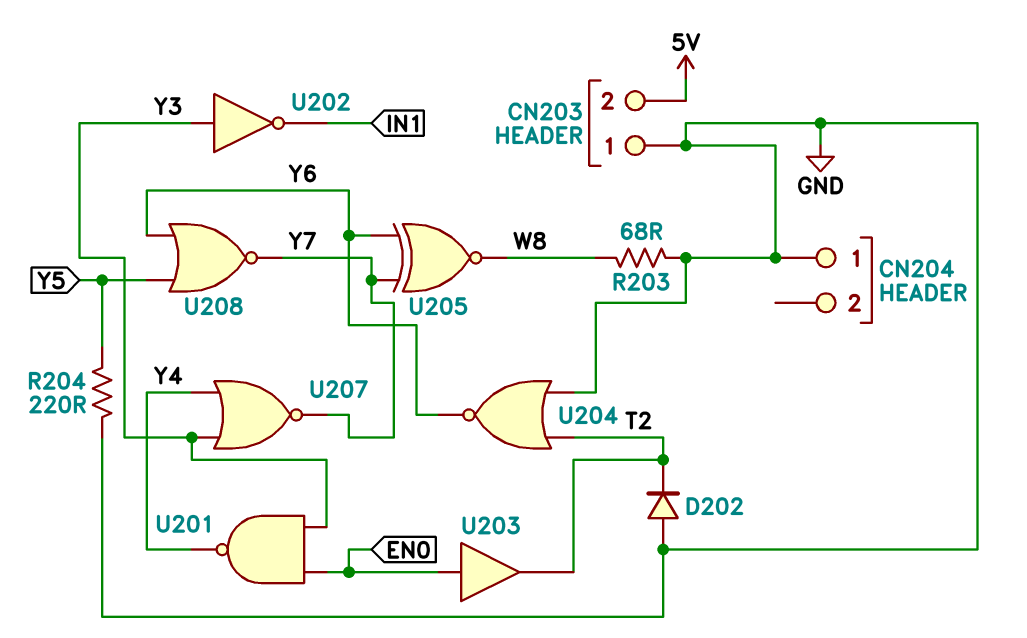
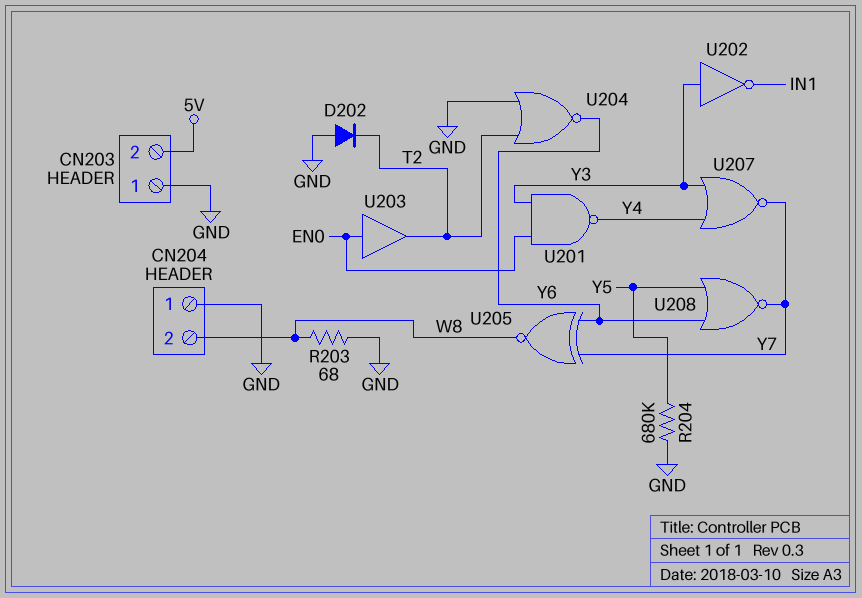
CN204 pin 2: none -> W8
R204: 220 (GND, Y5) -> 680k (GND, Y5)

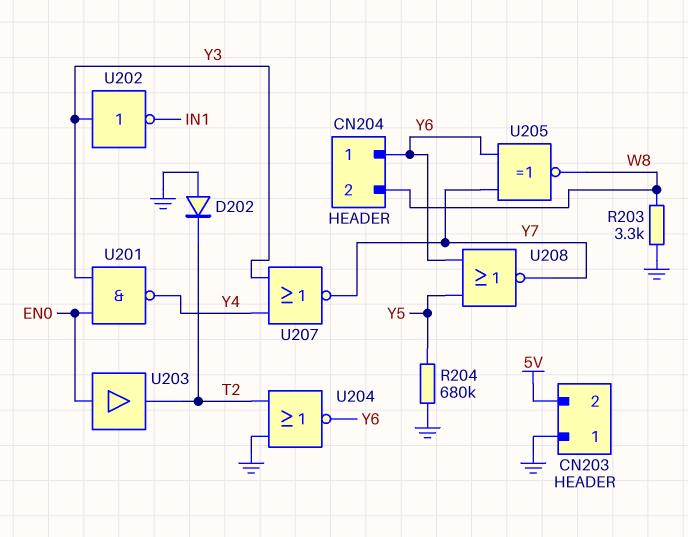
CN204 pin 1: GND -> Y6
R203: 68 (GND, W8) -> 3.3k (GND, W8)

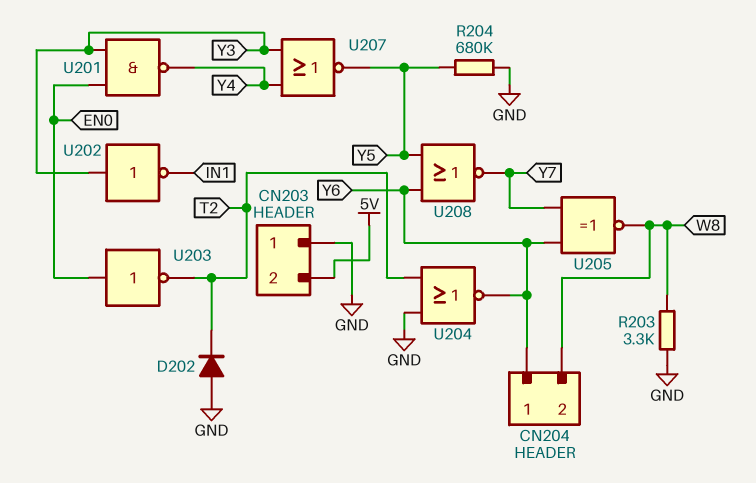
U203: buffer (in EN0, out T2) -> NOT (in EN0, out T2)
U207: NOR (in Y3, in Y4, out Y7) -> NOR (in Y3, in Y4, out Y5)

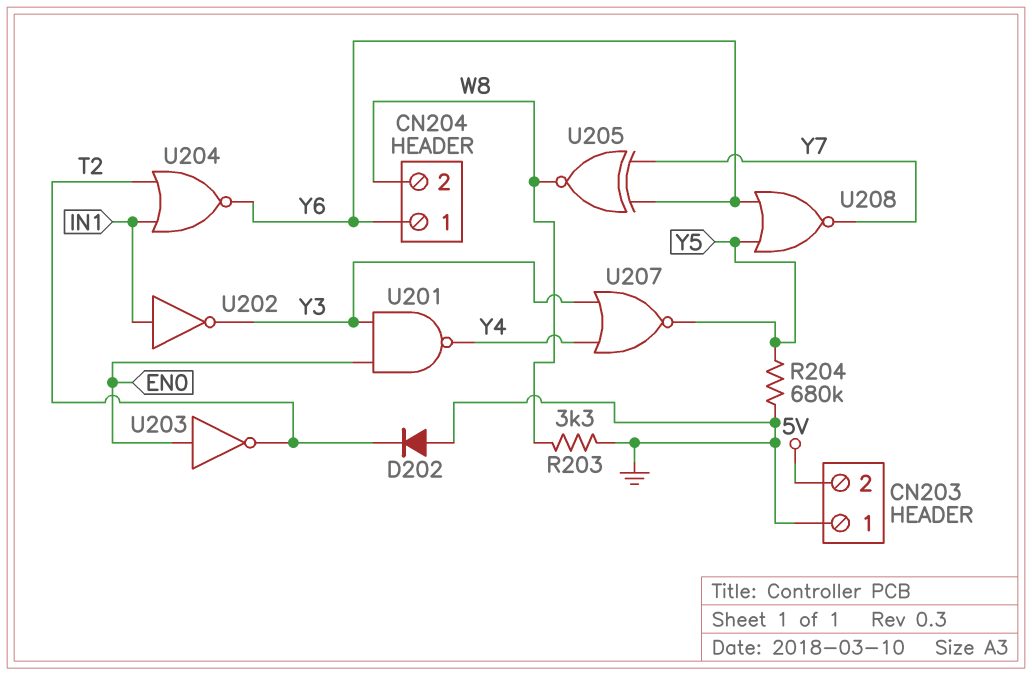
U202: NOT (in Y3, out IN1) -> NOT (in IN1, out Y3)
U204: NOR (in GND, in T2, out Y6) -> NOR (in IN1, in T2, out Y6)

